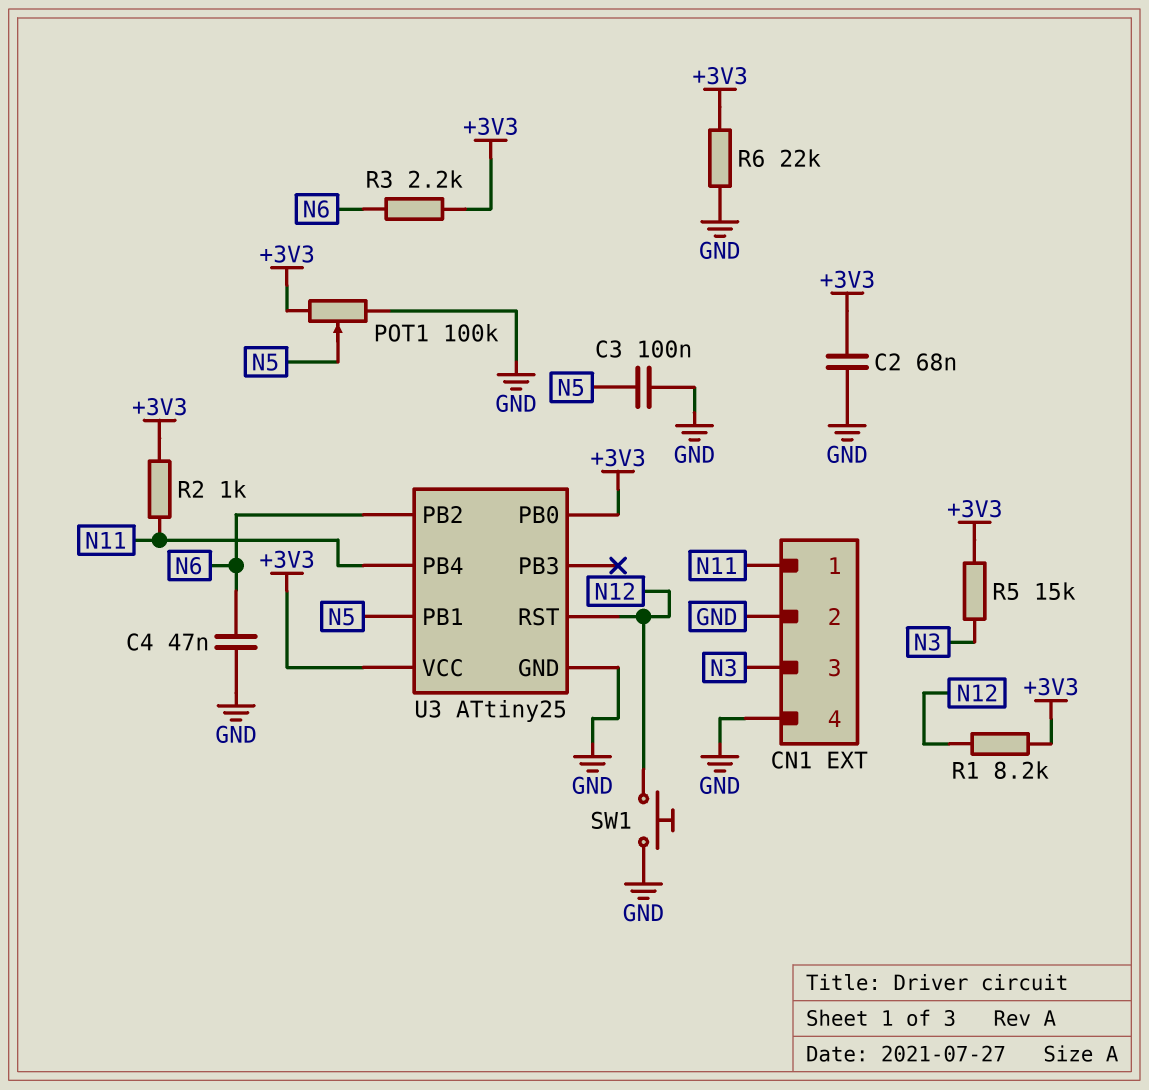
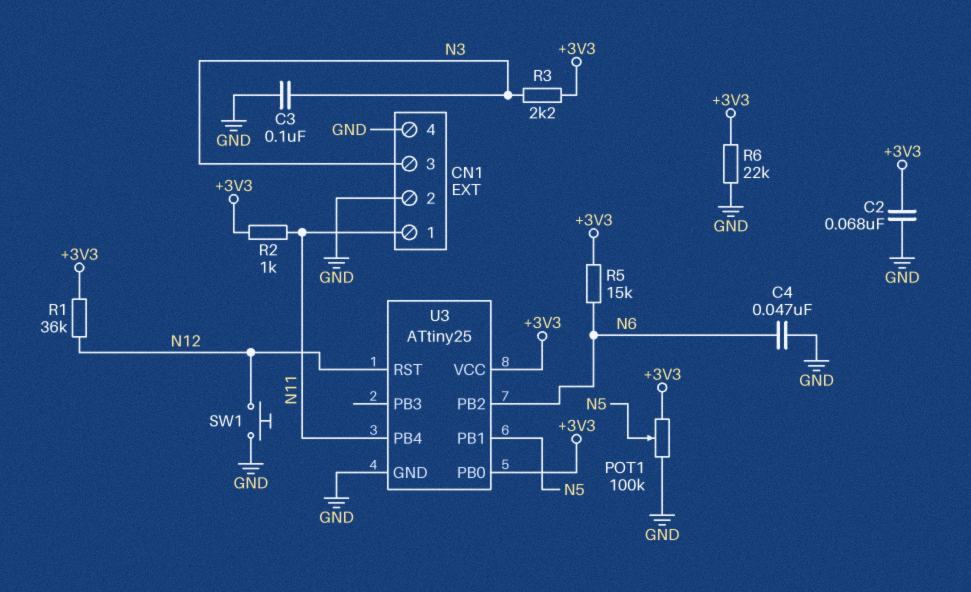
C3: 100nF (GND, N5) -> 100nF (GND, N3)
R1: 8.2k (+3V3, N12) -> 36k (+3V3, N12)
R3: 2.2k (+3V3, N6) -> 2.2k (+3V3, N3)
R5: 15k (+3V3, N3) -> 15k (+3V3, N6)

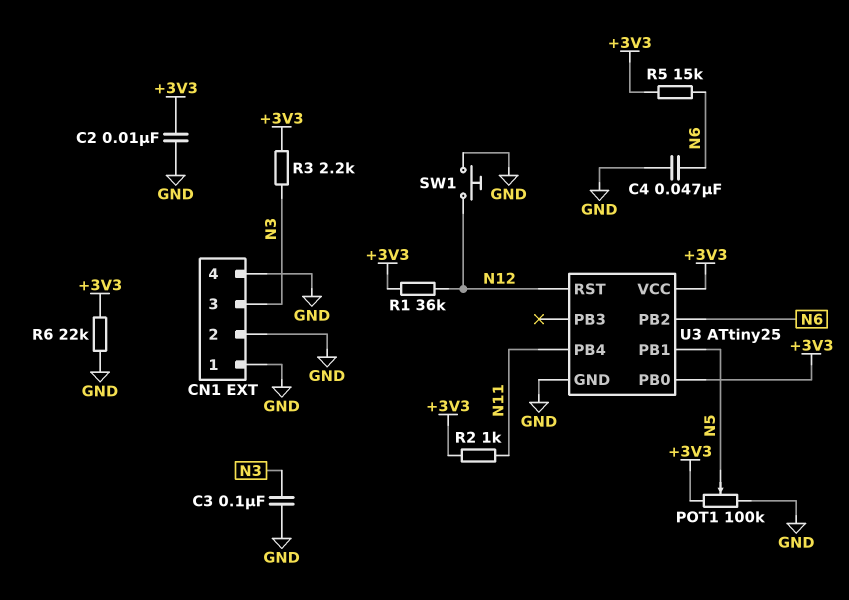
C2: 68nF (+3V3, GND) -> 10nF (+3V3, GND)
CN1 pin 1: N11 -> GND

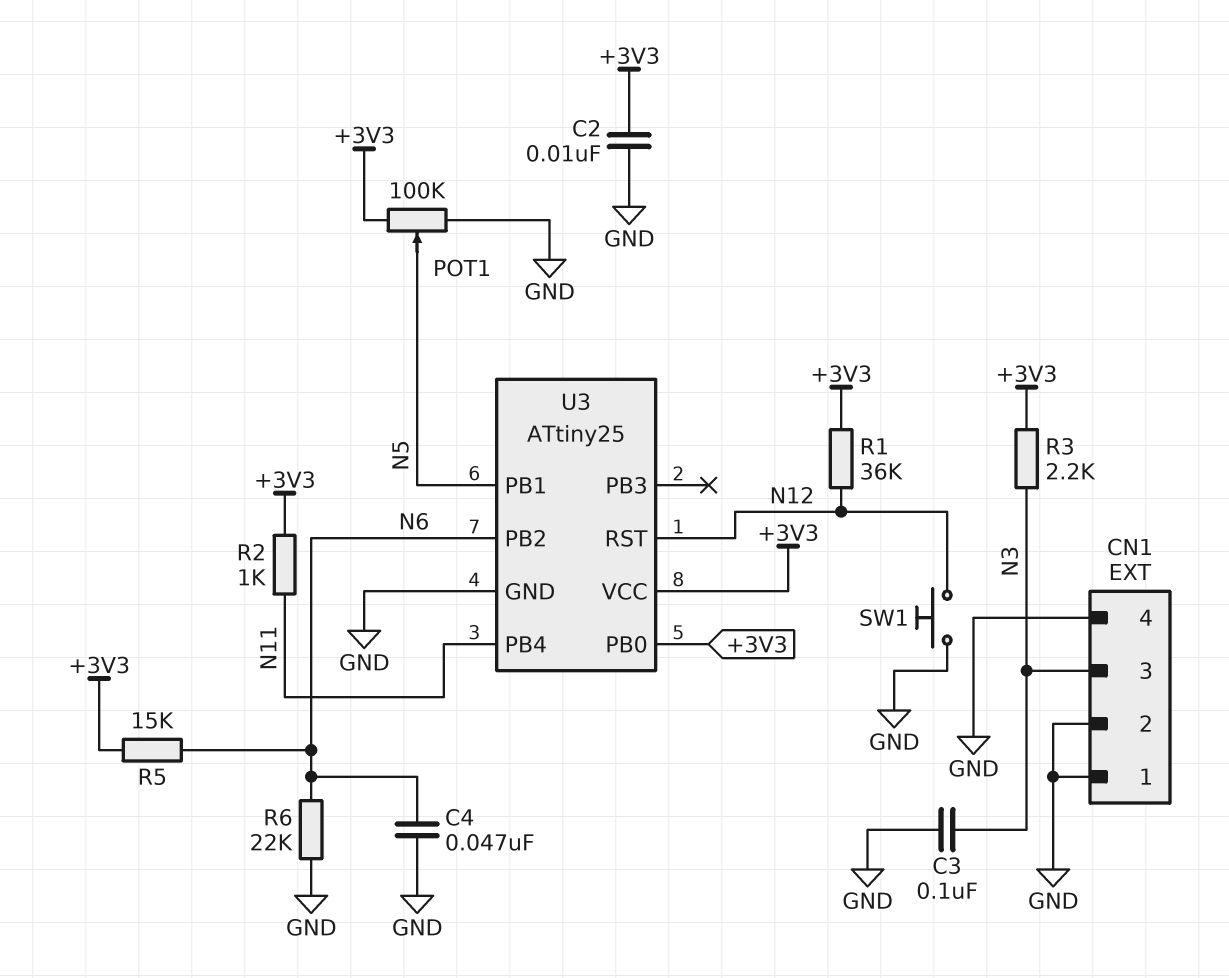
R6: 22k (+3V3, GND) -> 22k (GND, N6)

